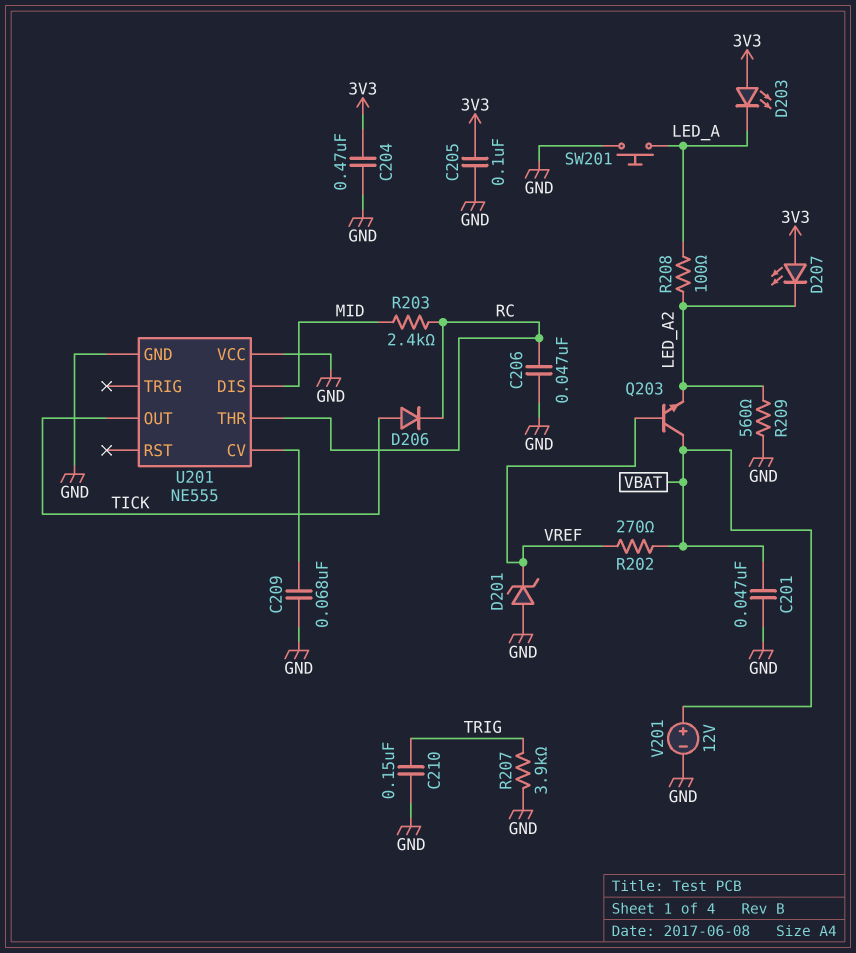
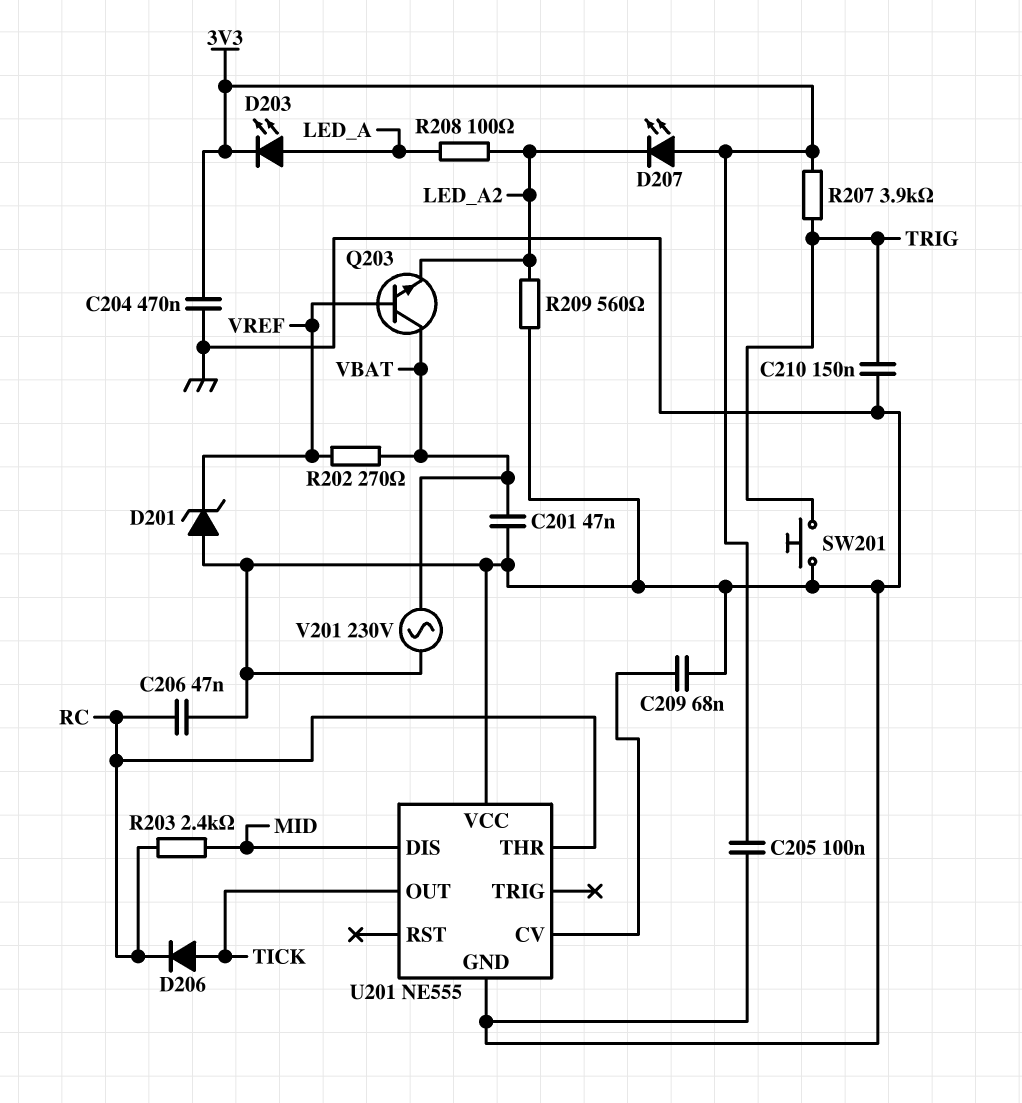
D203: LED (A 3V3, K LED_A) -> LED (A LED_A, K 3V3)
R207: 3.9k (GND, TRIG) -> 3.9k (3V3, TRIG)
SW201: button (GND, LED_A) -> button (GND, TRIG)
V201: 12V (plus VBAT, minus GND) -> AC 230V (GND, VBAT)

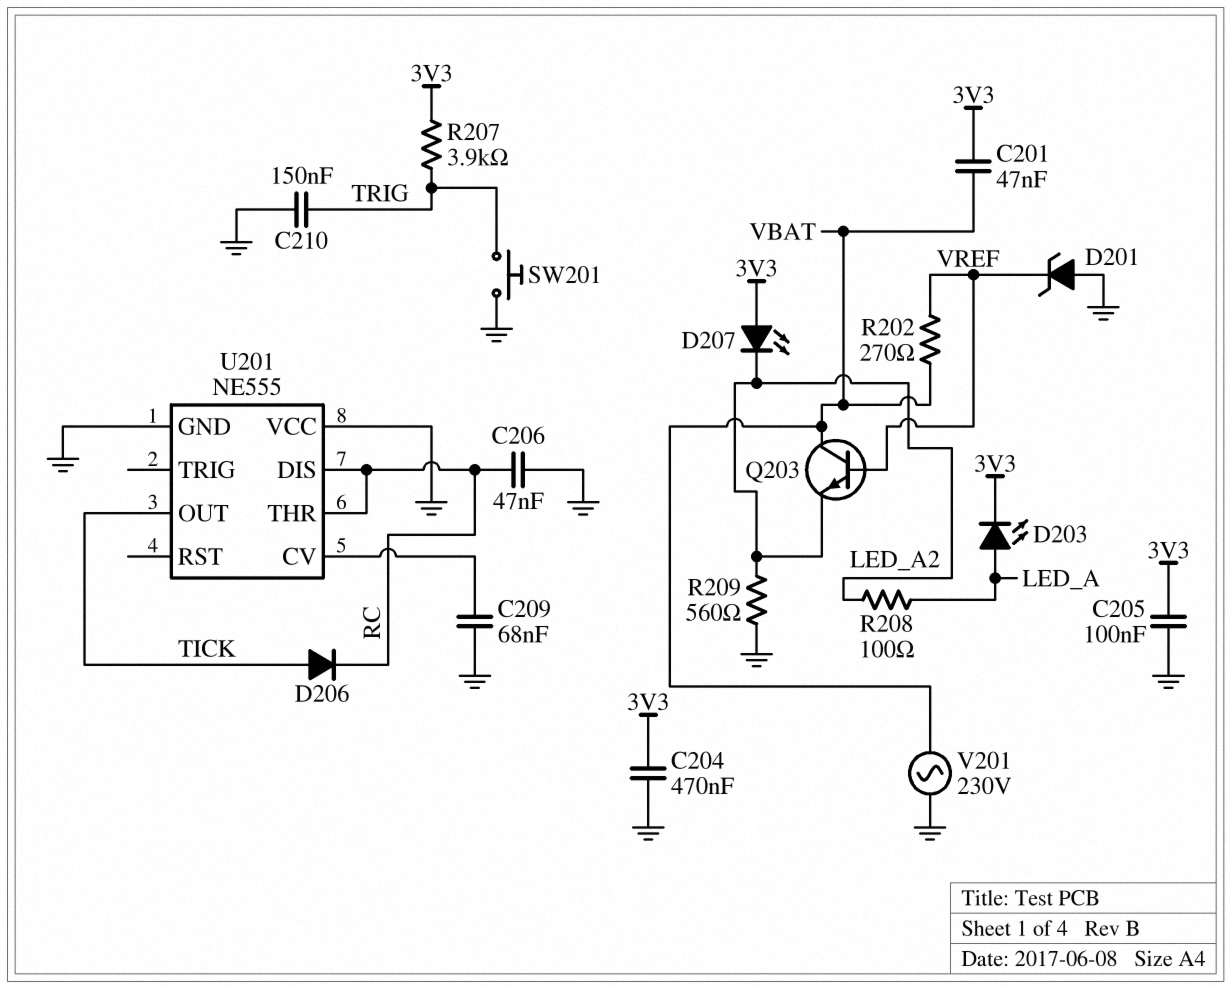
C201: 47nF (GND, VBAT) -> 47nF (3V3, VBAT)
R203: 2.4k (MID, RC) -> none
U201 pin DIS: MID -> RC

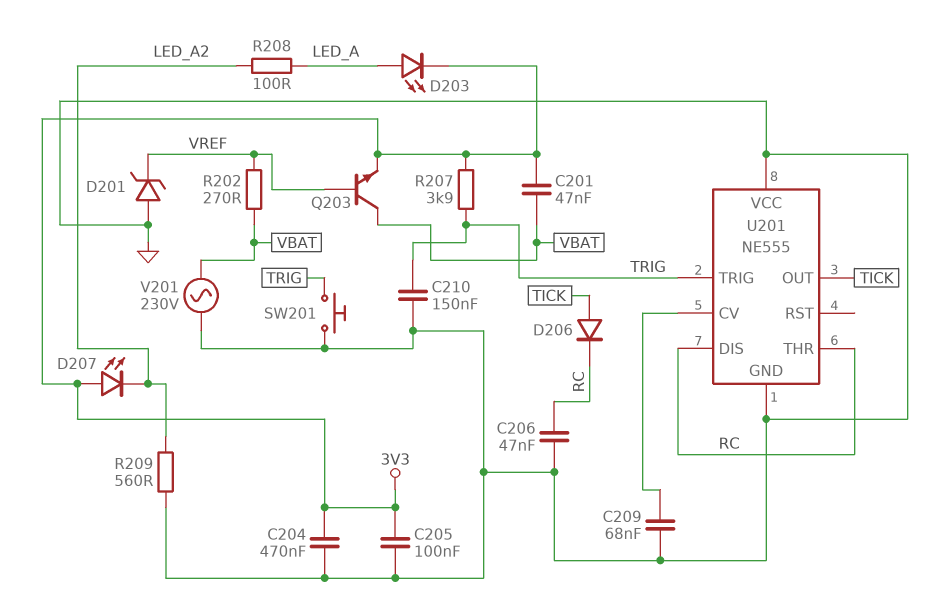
Q203: NPN (B VREF, C VBAT, E LED_A2) -> NPN (B VREF, C VBAT, E 3V3)
U201 pin TRIG: none -> TRIG

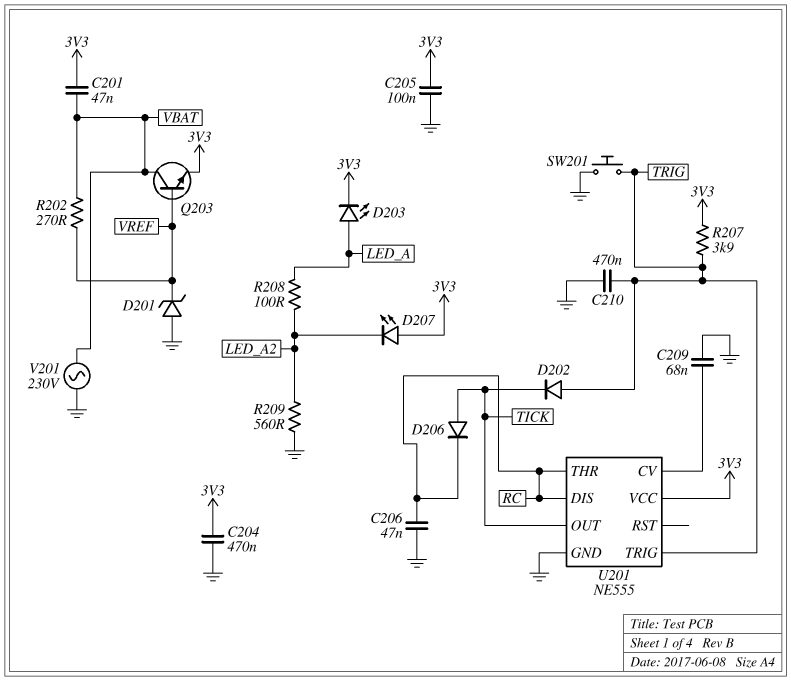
C210: 150nF (GND, TRIG) -> 470nF (GND, TRIG)
D202: none -> diode (A TRIG, K TICK)
U201 pin VCC: GND -> 3V3

